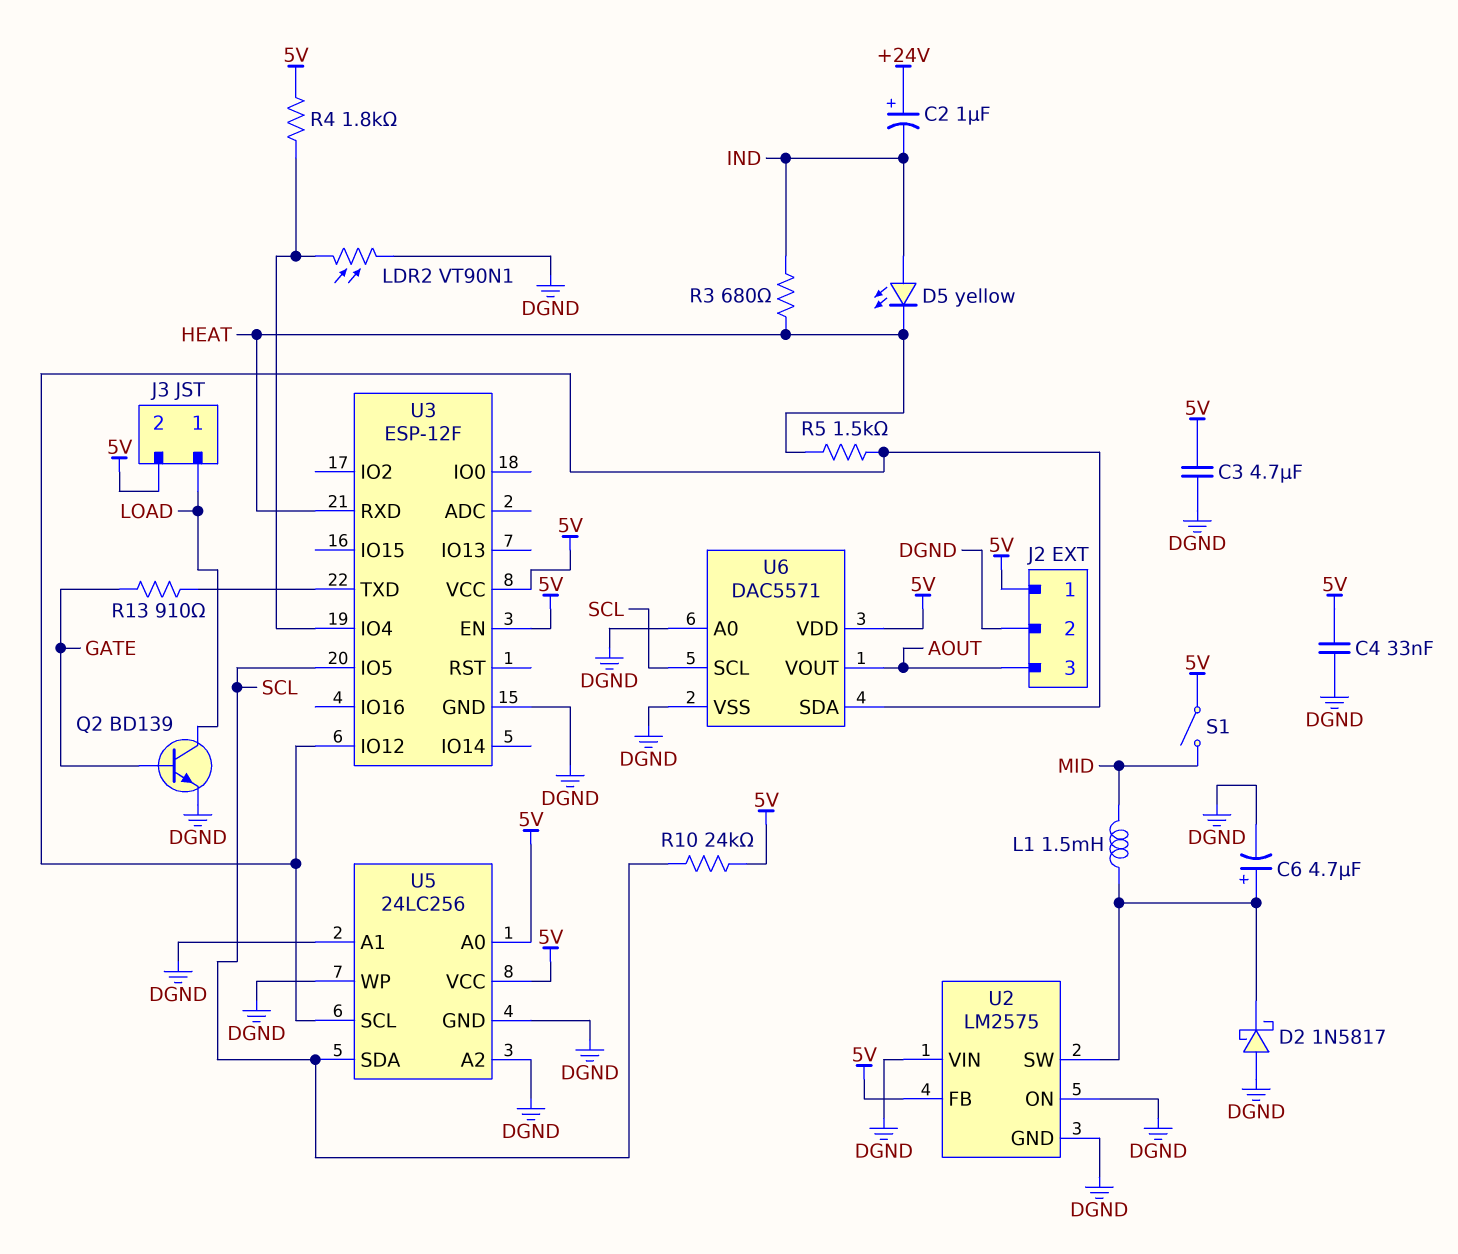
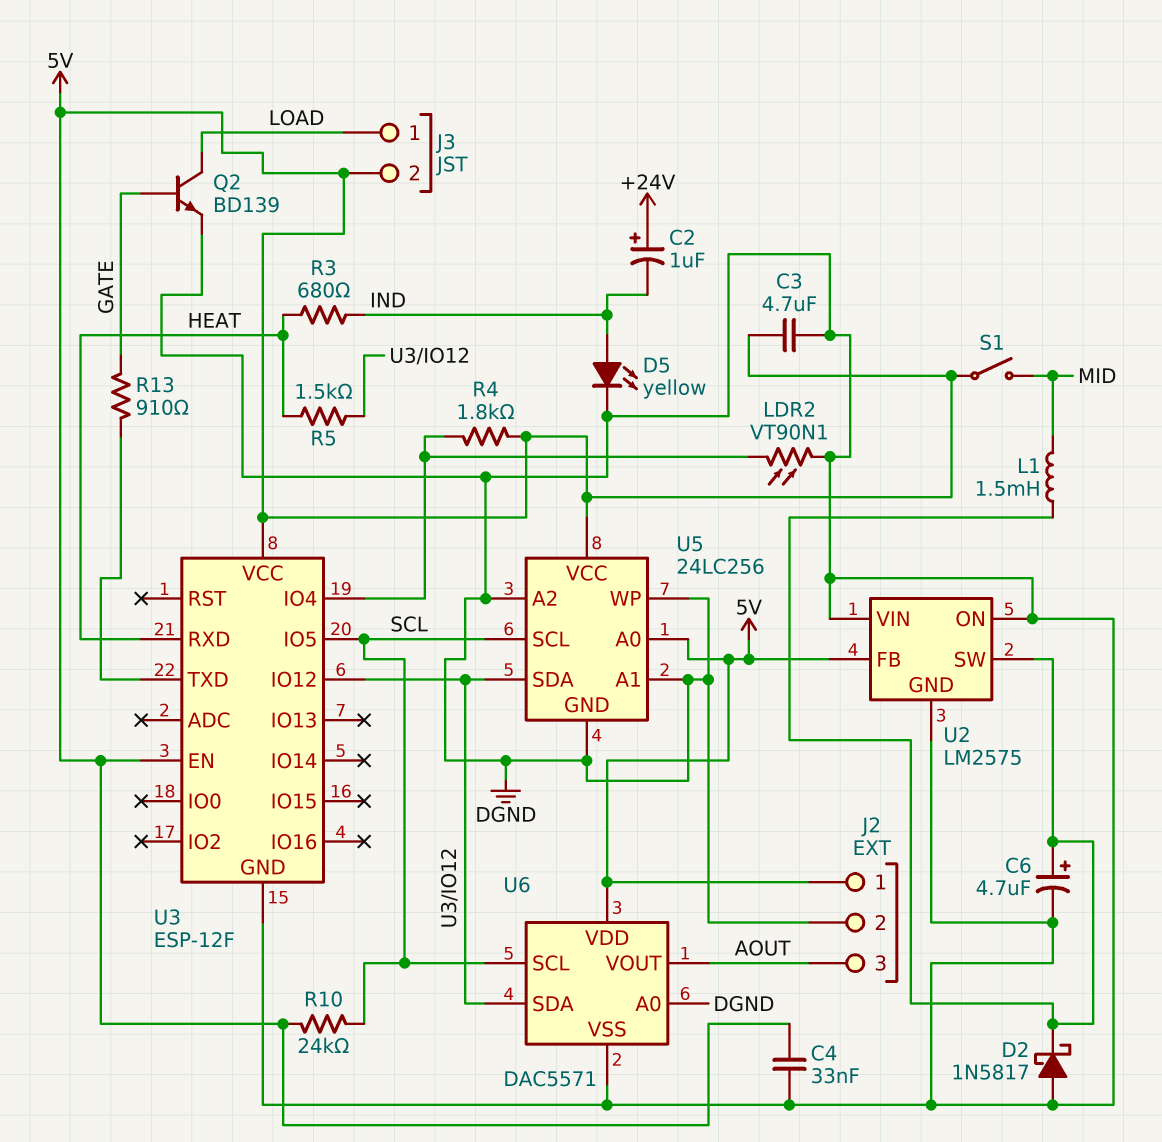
D5: LED yellow (A IND, K HEAT) -> LED yellow (A IND, K DGND)
U5 pin SCL: U3/IO12 -> SCL
U5 pin SDA: SCL -> U3/IO12

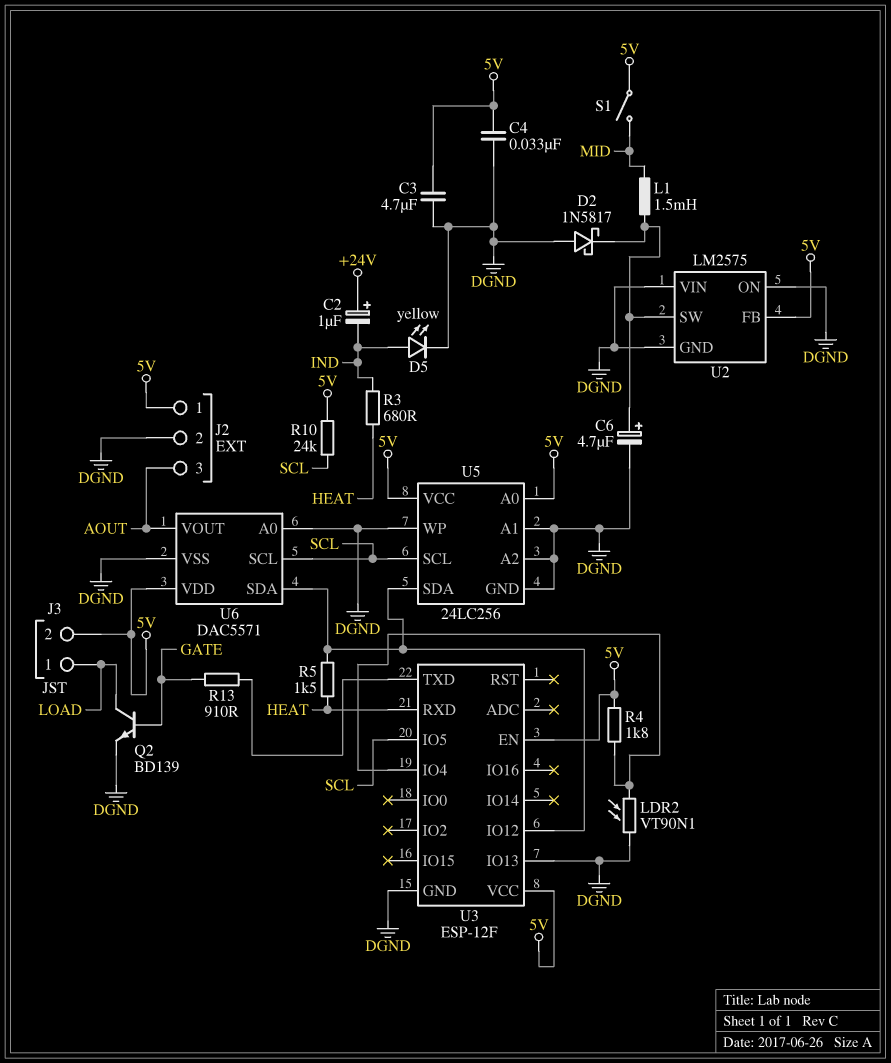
U3 pin IO13: none -> DGND

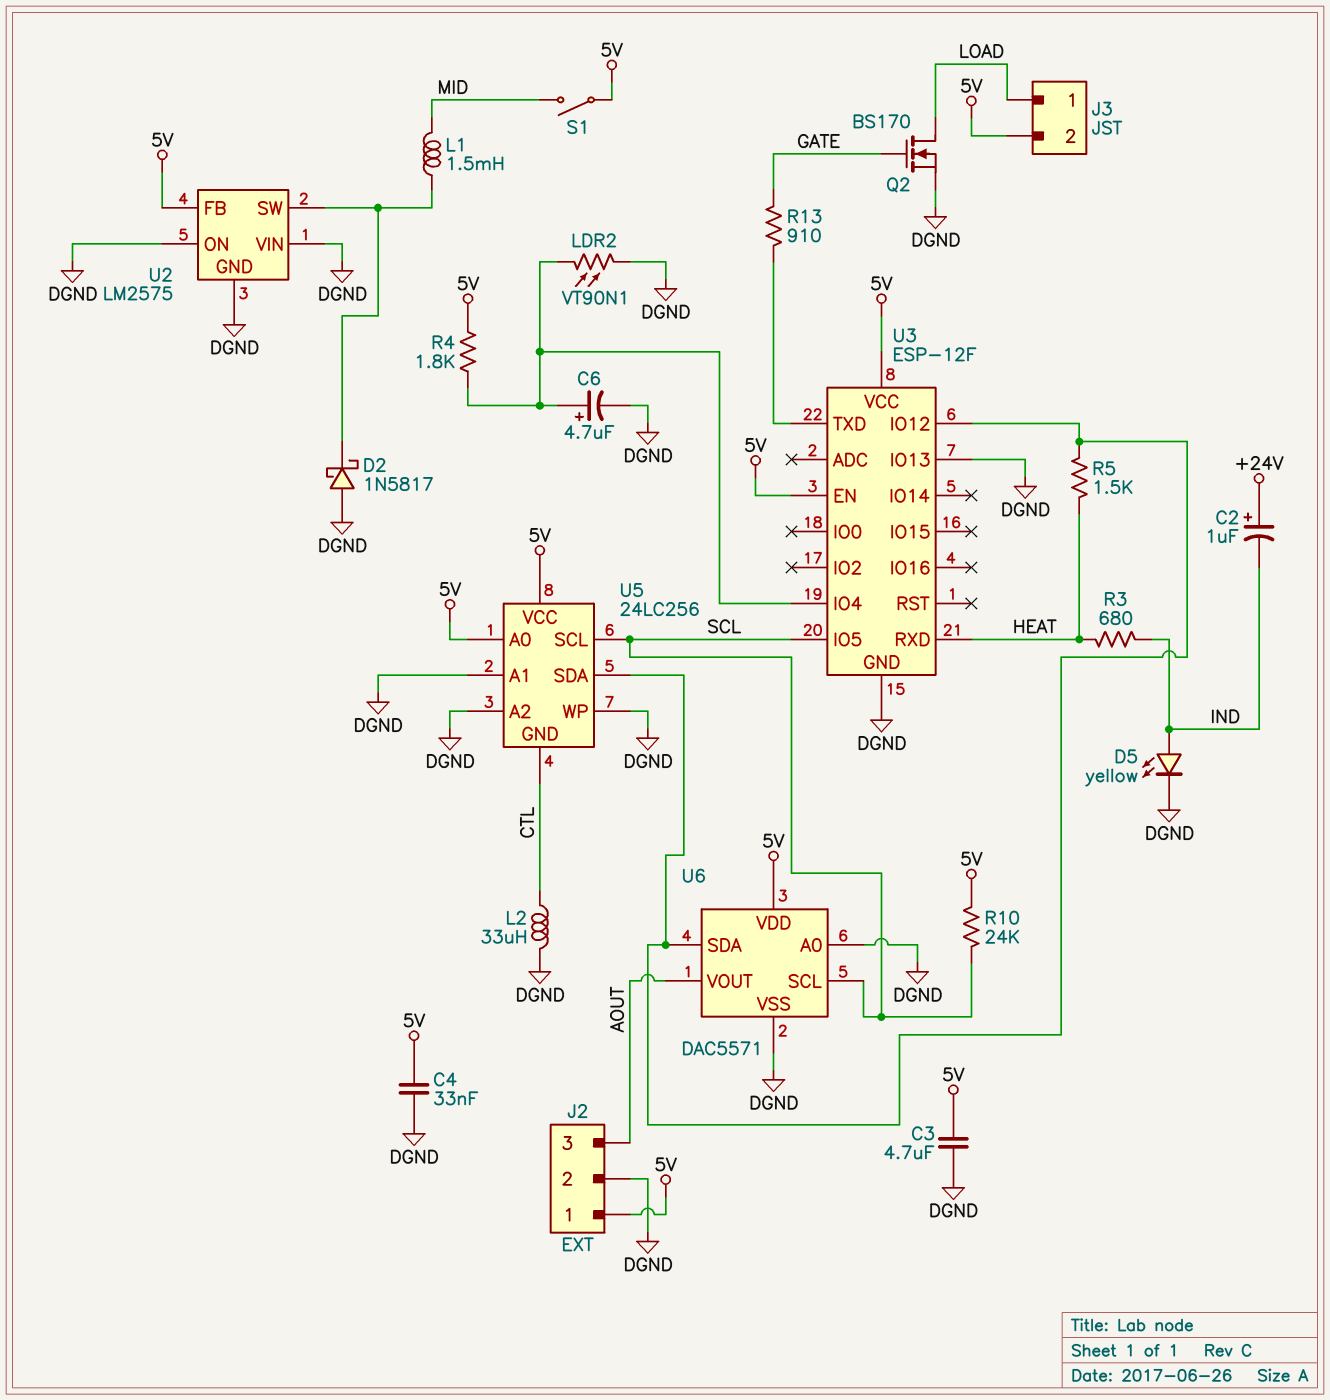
C6: 4.7uF (plus U2/SW, minus DGND) -> 4.7uF (plus U3/IO4, minus DGND)
L2: none -> 33uH (CTL, DGND)
Q2: NPN BD139 (B GATE, C LOAD, E DGND) -> NMOS BS170 (G GATE, D LOAD, S DGND)
U5 pin GND: DGND -> CTL

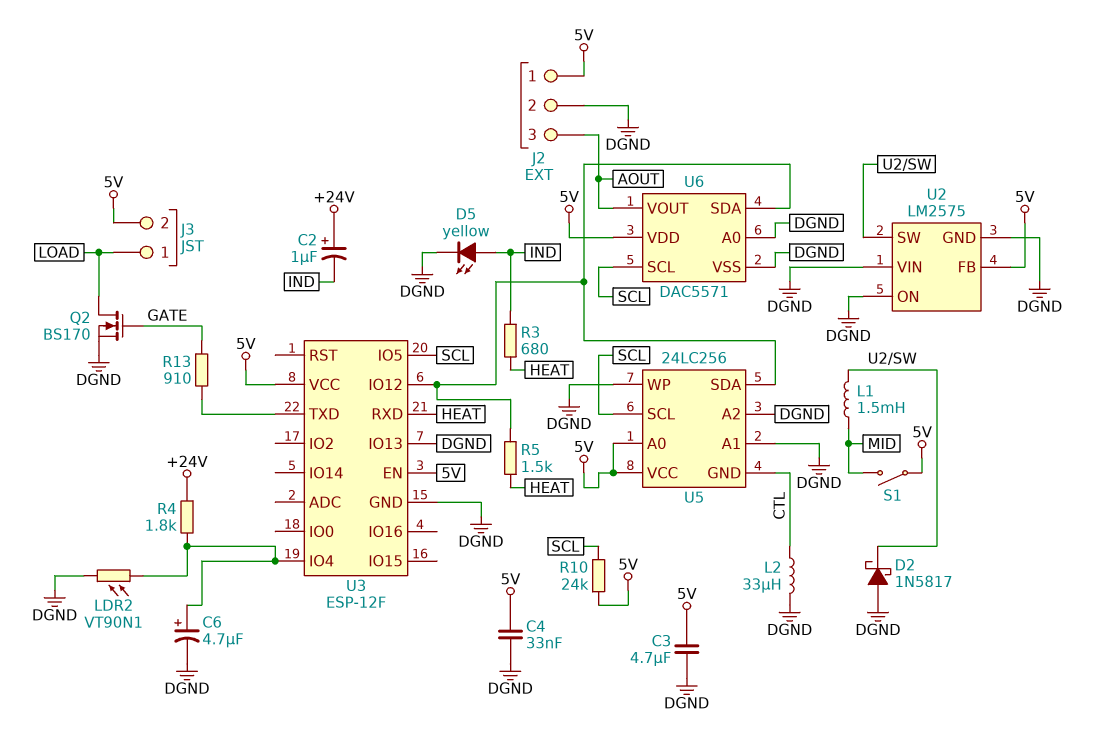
R4: 1.8k (5V, U3/IO4) -> 1.8k (+24V, U3/IO4)

